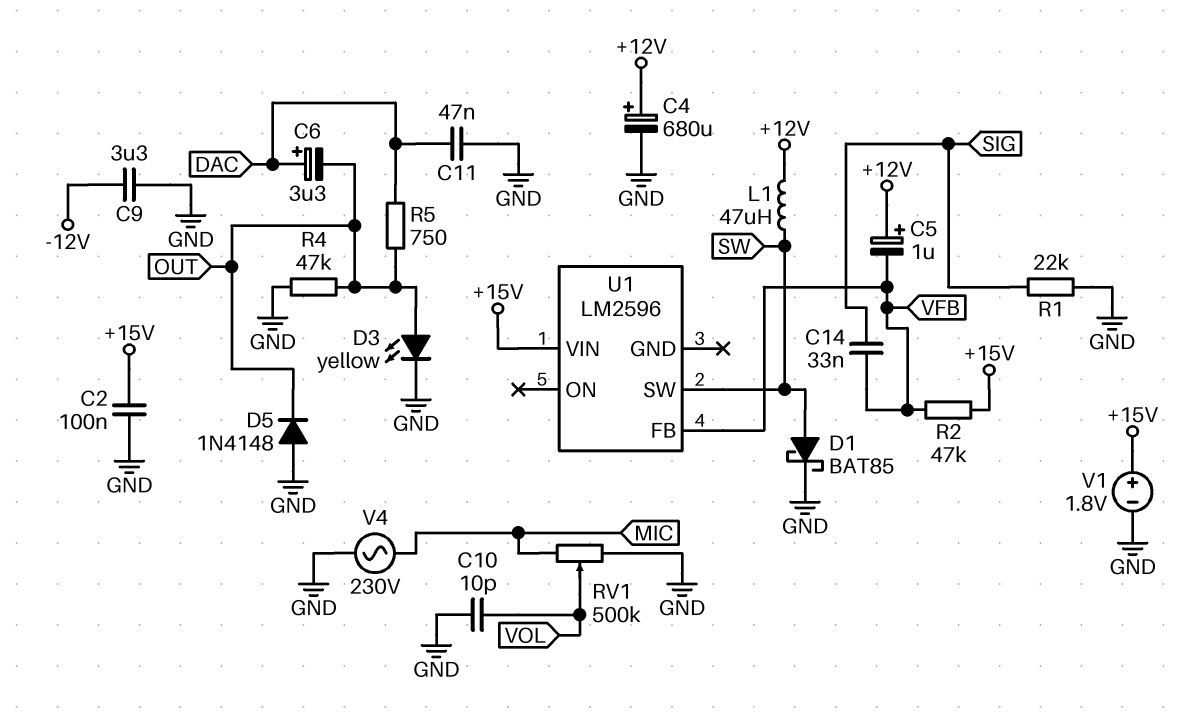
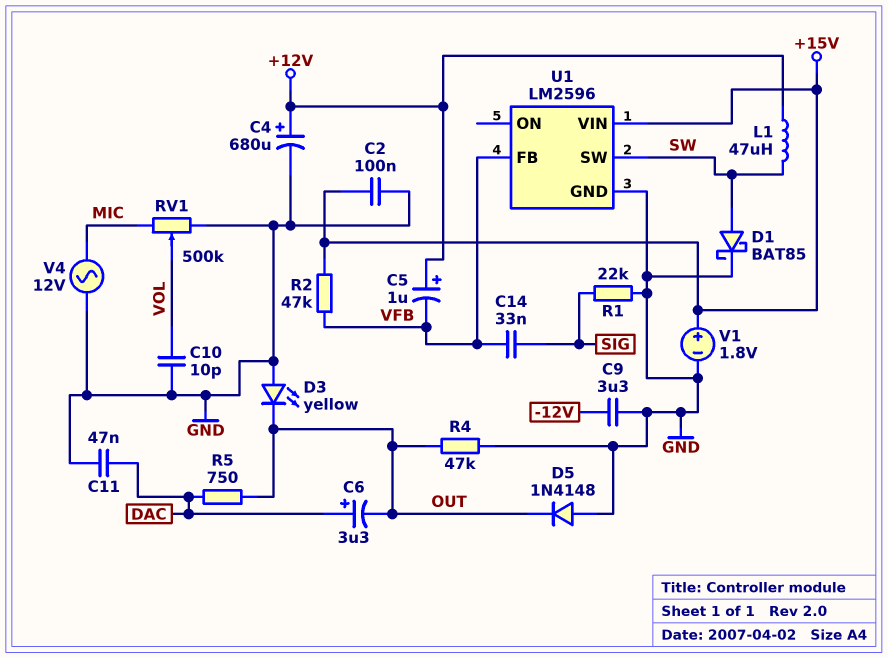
D3: LED yellow (A OUT, K GND) -> LED yellow (A GND, K OUT)
U1 pin GND: none -> GND
V4: AC 230V (GND, MIC) -> AC 12V (GND, MIC)

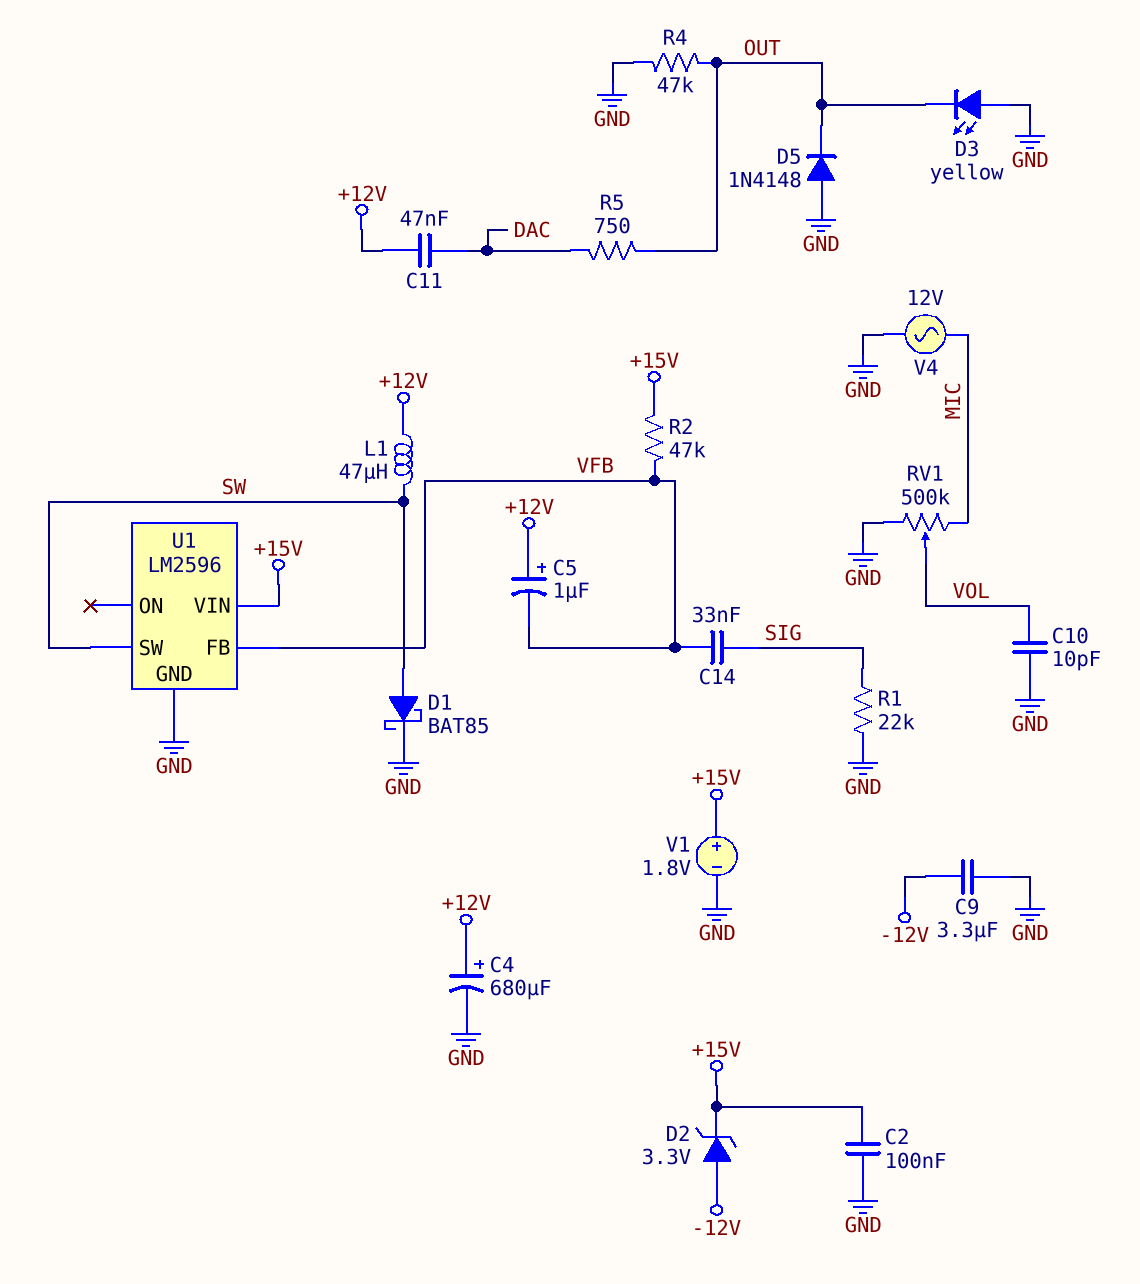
C6: 3.3uF (plus DAC, minus OUT) -> none
C11: 47nF (DAC, GND) -> 47nF (+12V, DAC)
D2: none -> zener 3.3V (A -12V, K +15V)

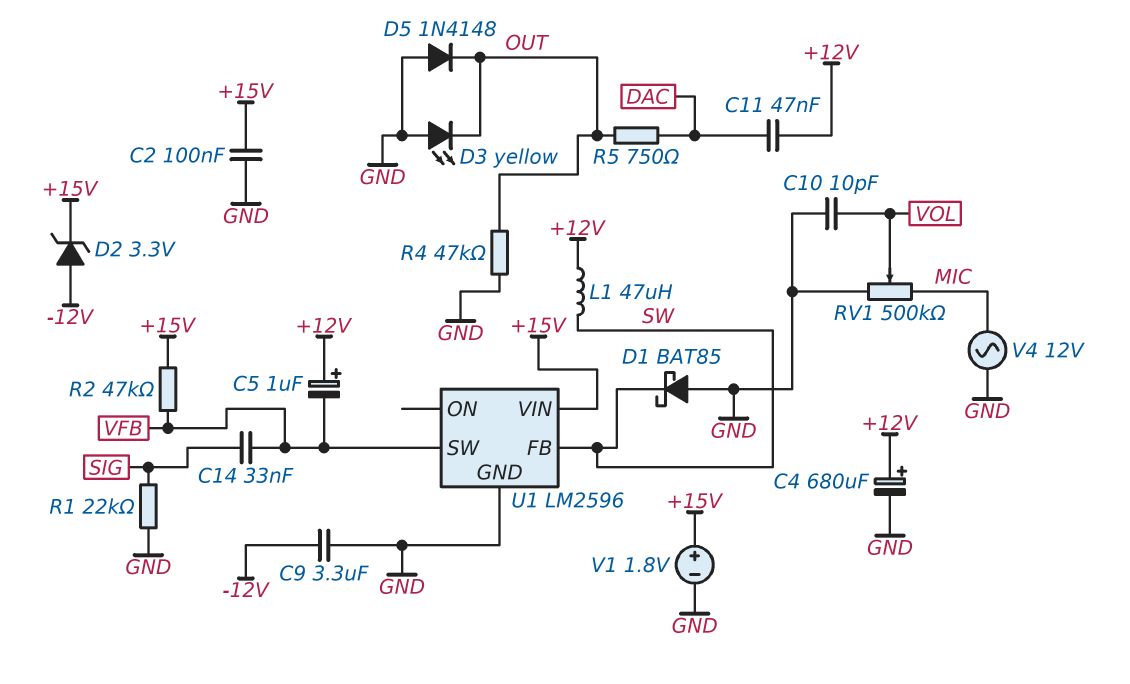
D1: schottky BAT85 (A SW, K GND) -> schottky BAT85 (A GND, K SW)
U1 pin FB: VFB -> SW
U1 pin SW: SW -> VFB

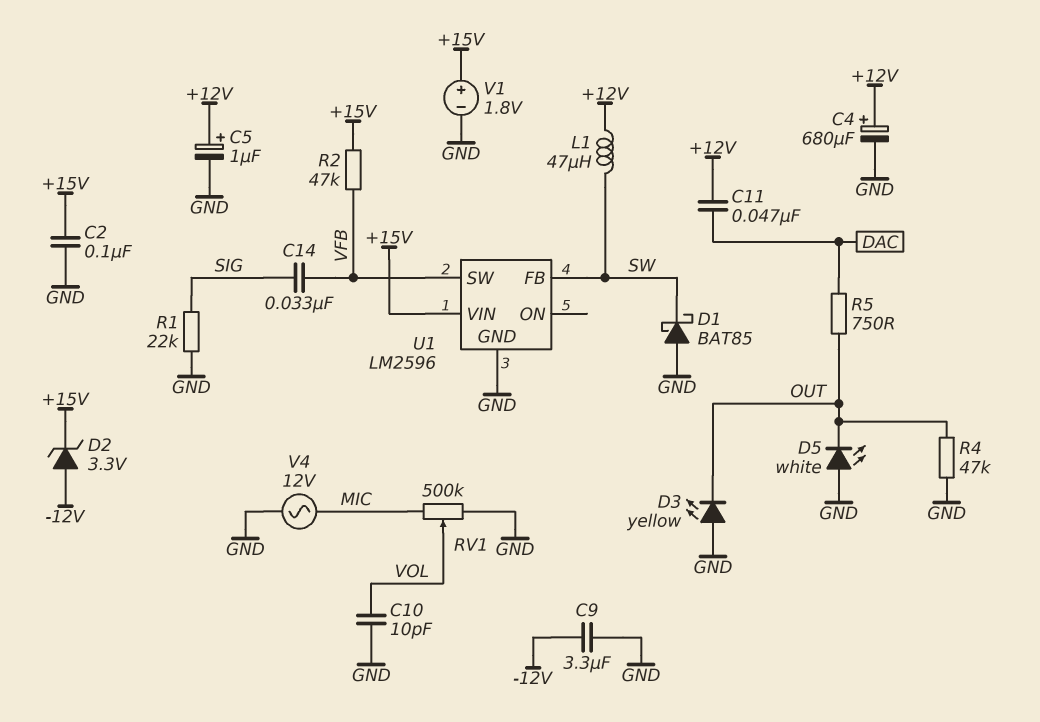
C5: 1uF (plus +12V, minus VFB) -> 1uF (plus +12V, minus GND)
D5: diode 1N4148 (A GND, K OUT) -> LED white (A GND, K OUT)

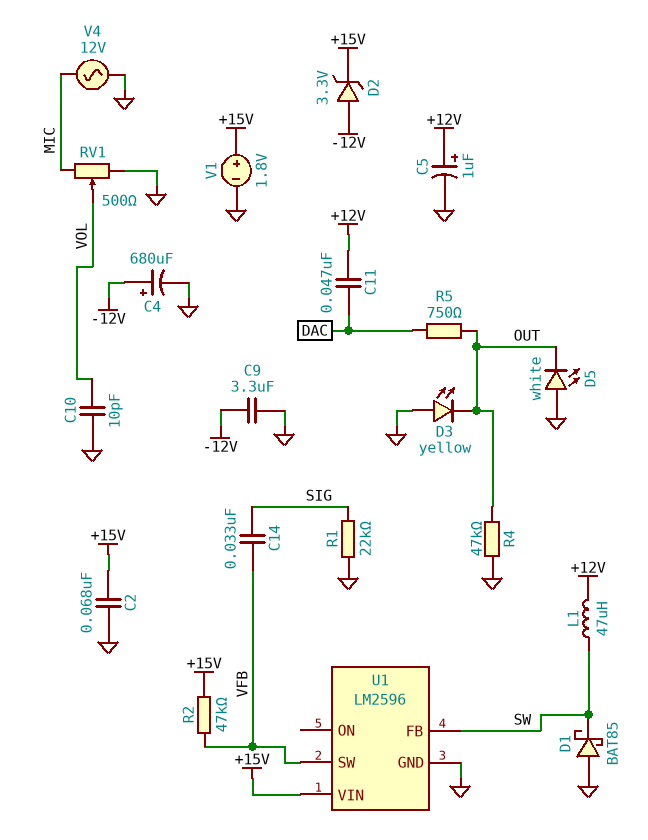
C2: 100nF (+15V, GND) -> 68nF (+15V, GND)
C4: 680uF (plus +12V, minus GND) -> 680uF (plus -12V, minus GND)
RV1: 500k (GND, MIC, wiper VOL) -> 500 (GND, MIC, wiper VOL)

